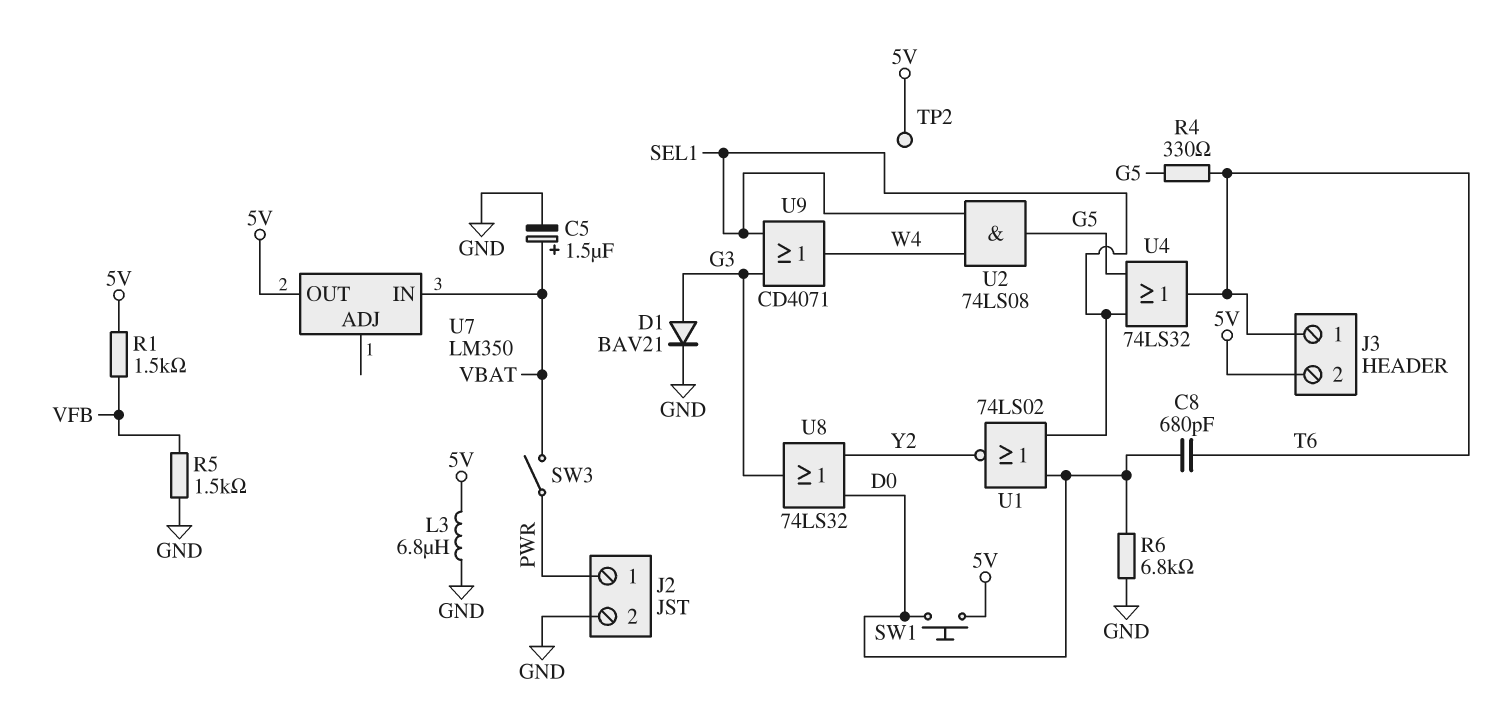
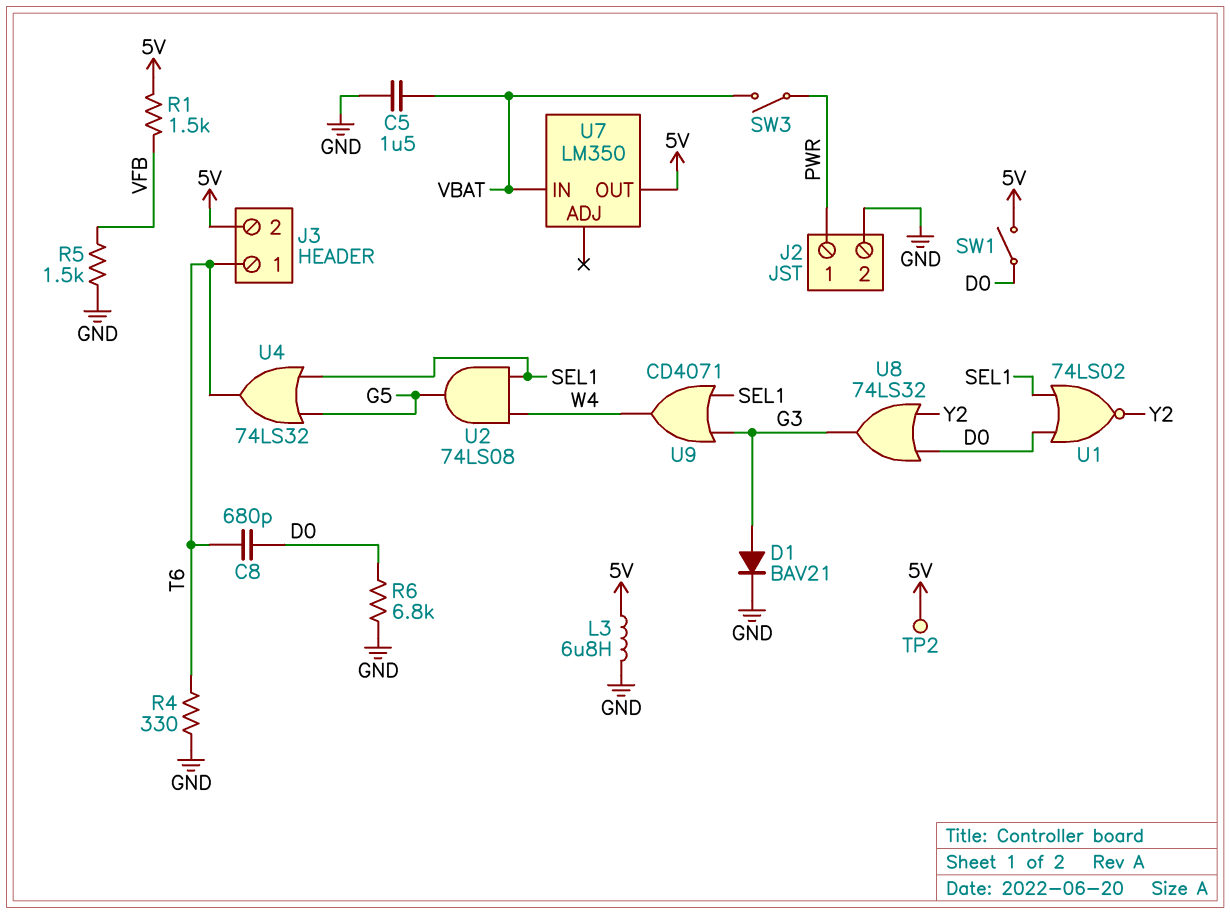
C5: 1.5uF (plus VBAT, minus GND) -> 1.5uF (GND, VBAT)
R4: 330 (G5, T6) -> 330 (GND, T6)
SW1: button (5V, D0) -> switch (5V, D0)

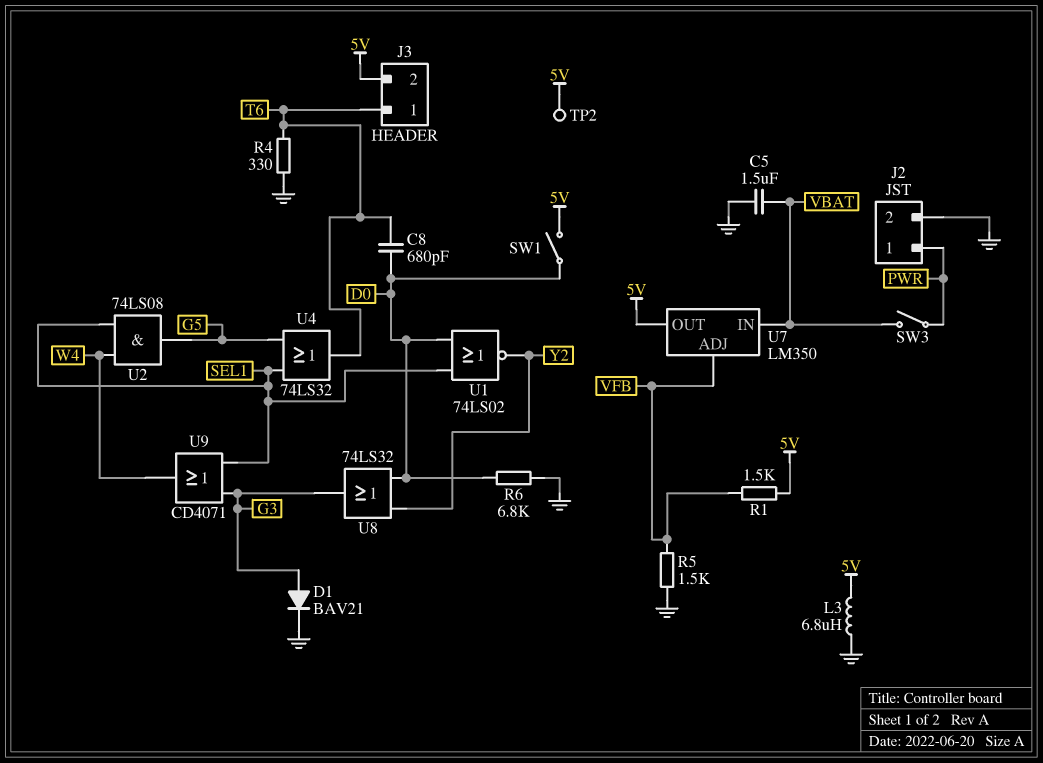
U7 pin ADJ: none -> VFB

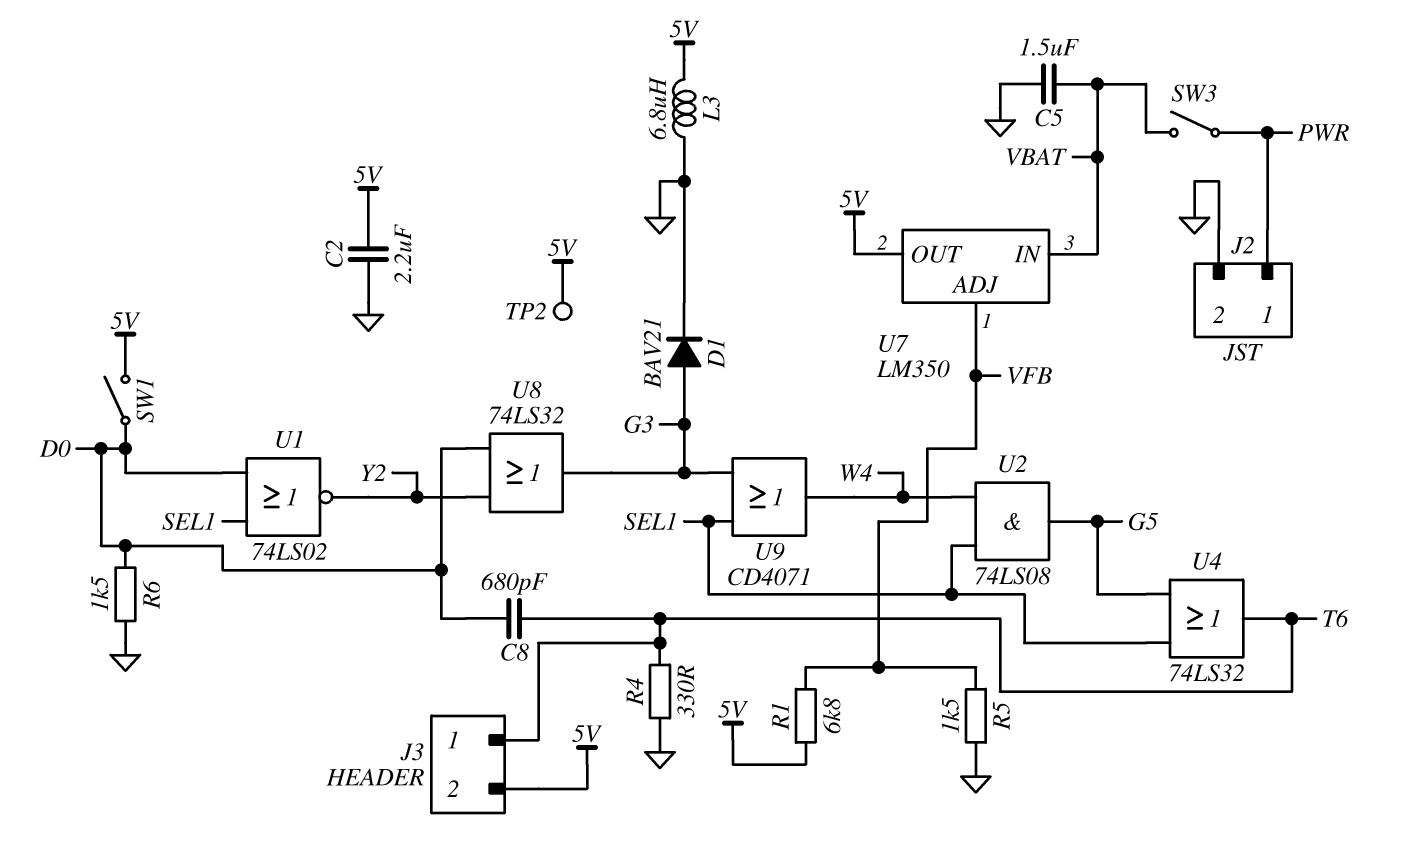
C2: none -> 2.2uF (5V, GND)
R1: 1.5k (5V, VFB) -> 6.8k (5V, VFB)
R6: 6.8k (D0, GND) -> 1.5k (D0, GND)

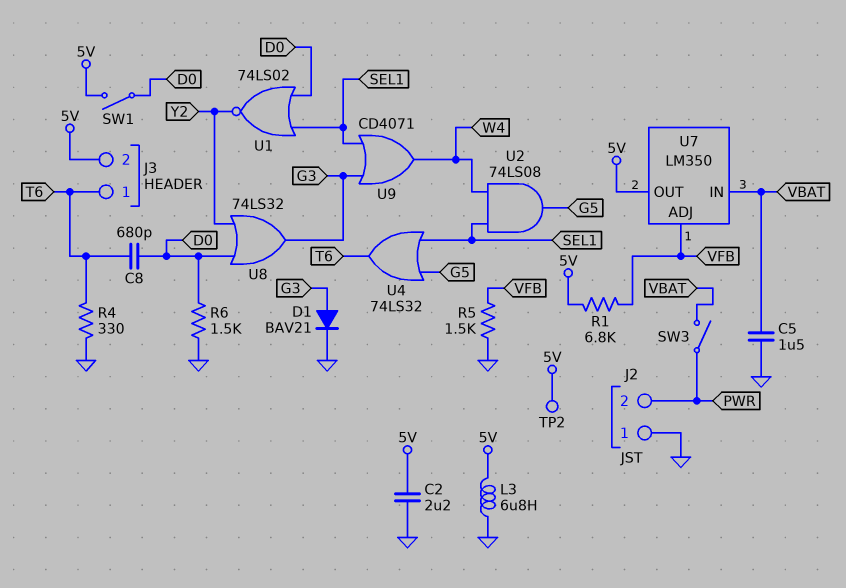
J2 pin 1: PWR -> GND
J2 pin 2: GND -> PWR

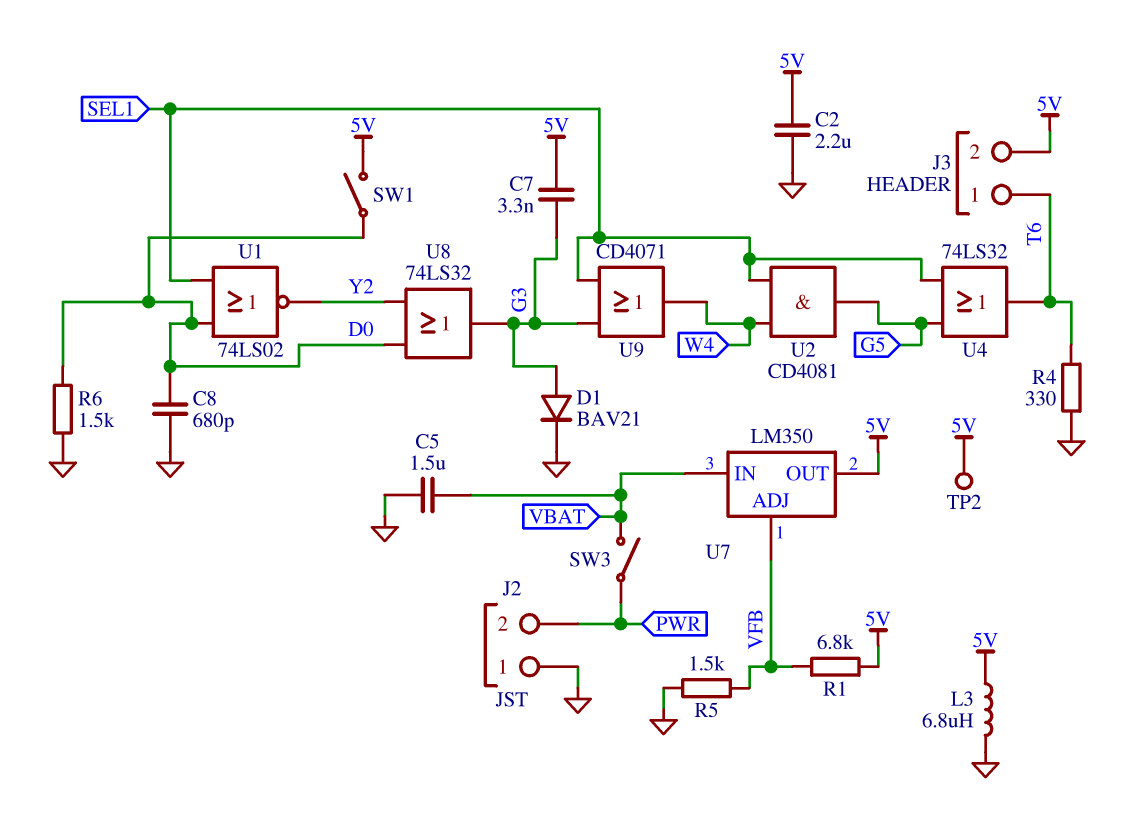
C7: none -> 3.3nF (5V, G3)
C8: 680pF (D0, T6) -> 680pF (D0, GND)
U2: AND 74LS08 (in SEL1, in W4, out G5) -> AND CD4081 (in SEL1, in W4, out G5)

